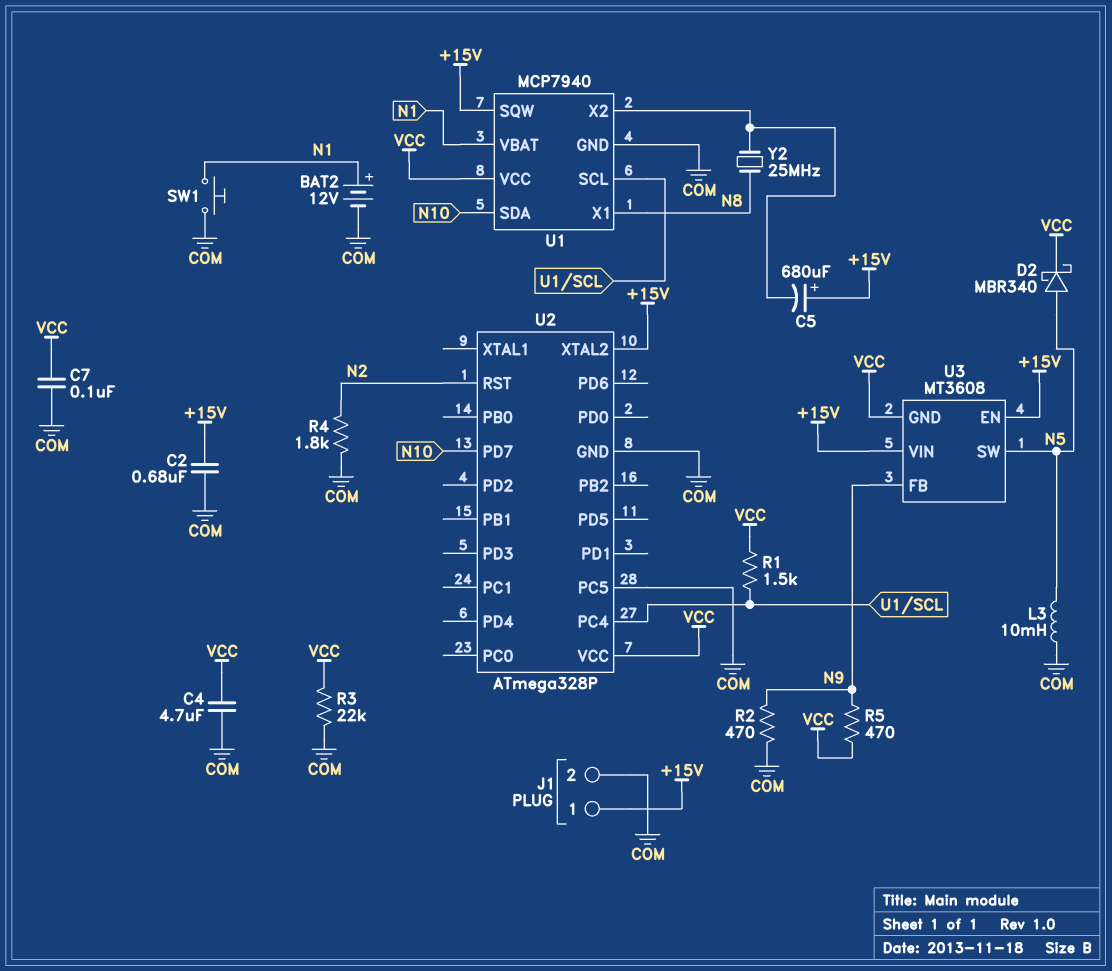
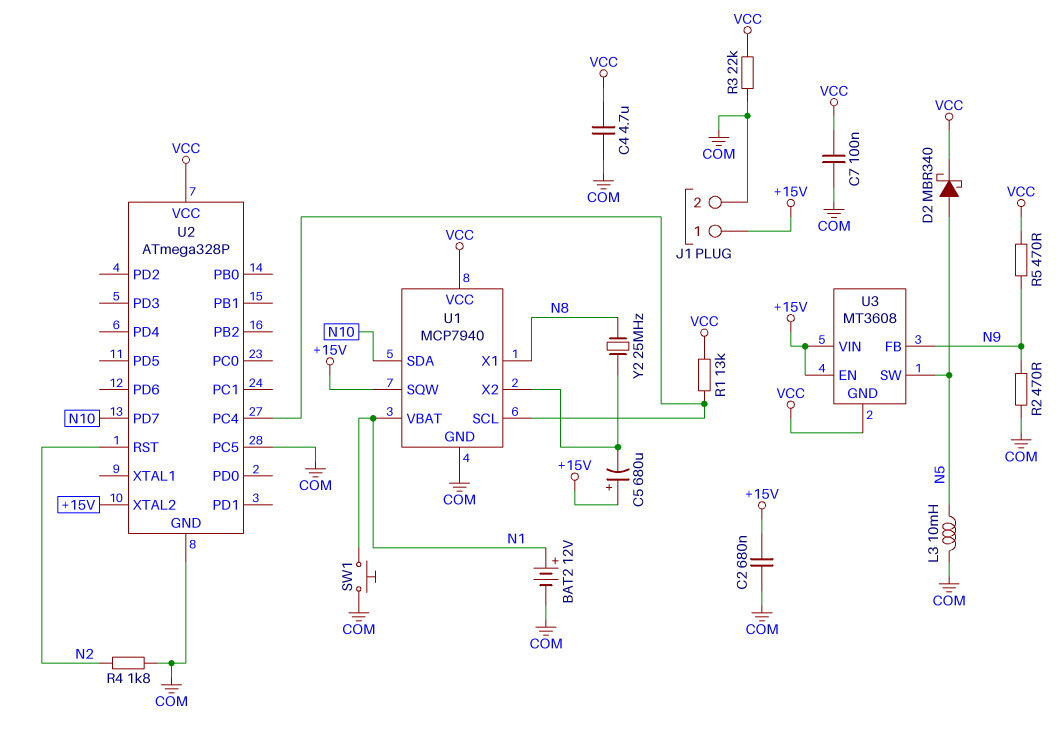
R1: 1.5k (U1/SCL, VCC) -> 13k (U1/SCL, VCC)

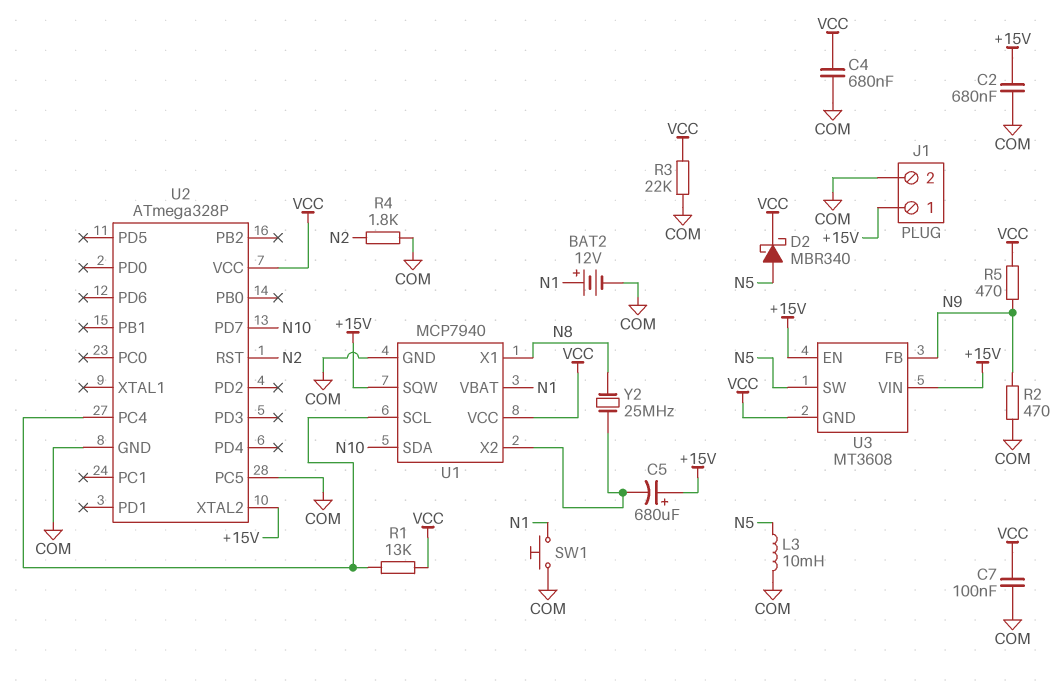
C4: 4.7uF (COM, VCC) -> 680nF (COM, VCC)

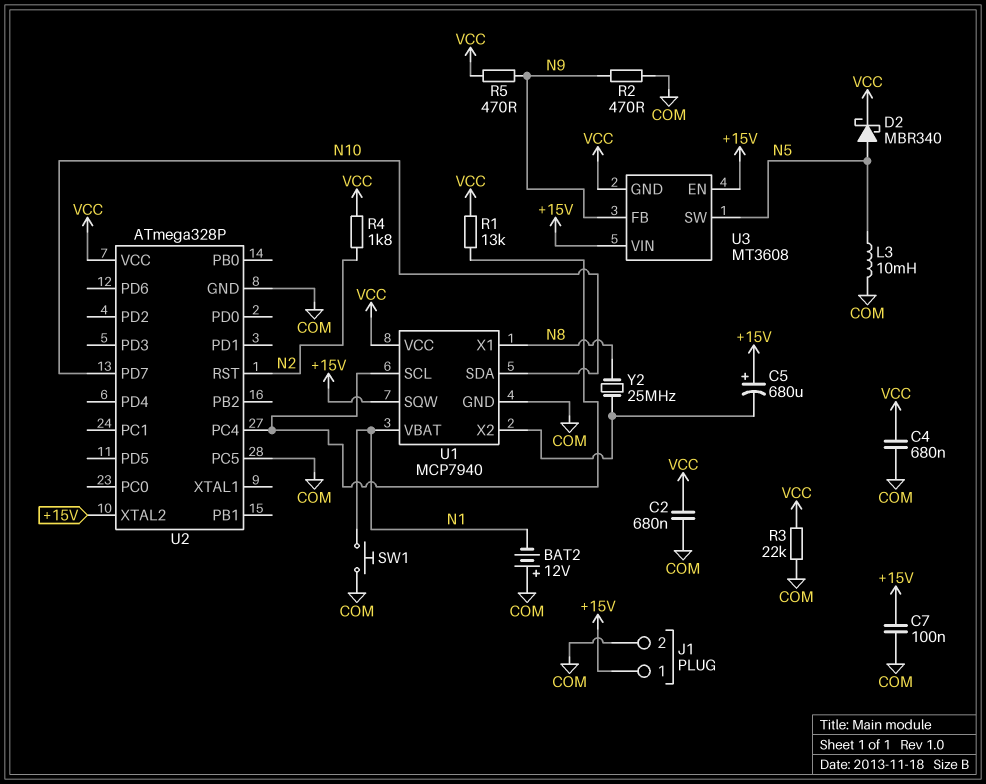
BAT2: 12V (plus N1, minus COM) -> 12V (plus COM, minus N1)
C2: 680nF (+15V, COM) -> 680nF (COM, VCC)
C7: 100nF (COM, VCC) -> 100nF (+15V, COM)
R4: 1.8k (COM, N2) -> 1.8k (N2, VCC)

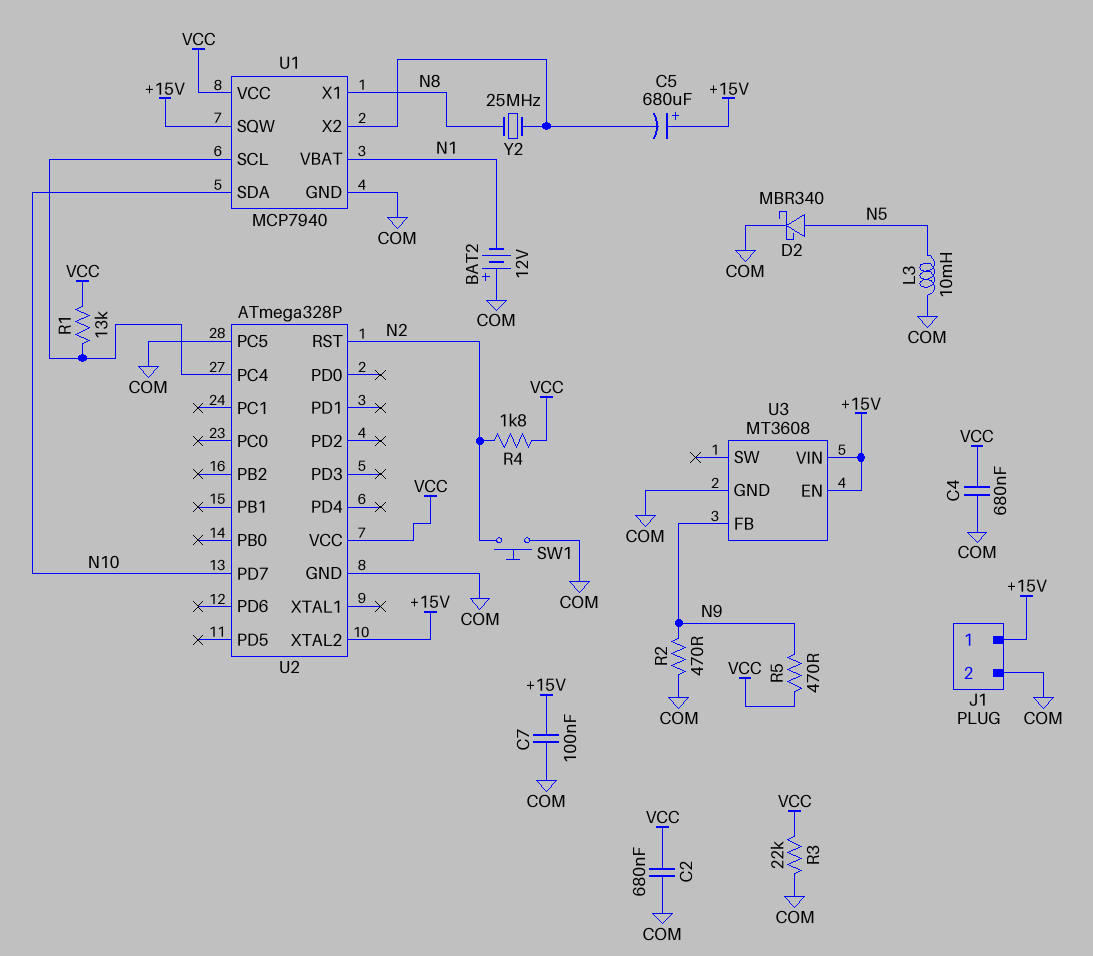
D2: schottky MBR340 (A N5, K VCC) -> schottky MBR340 (A N5, K COM)
SW1: button (COM, N1) -> button (COM, N2)
U3 pin GND: VCC -> COM
U3 pin SW: N5 -> none

